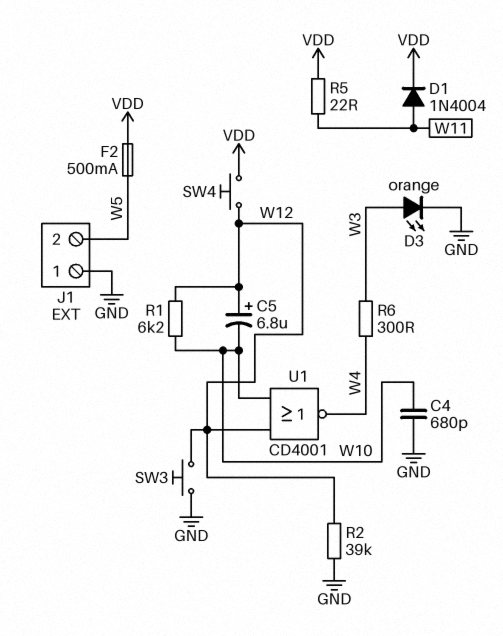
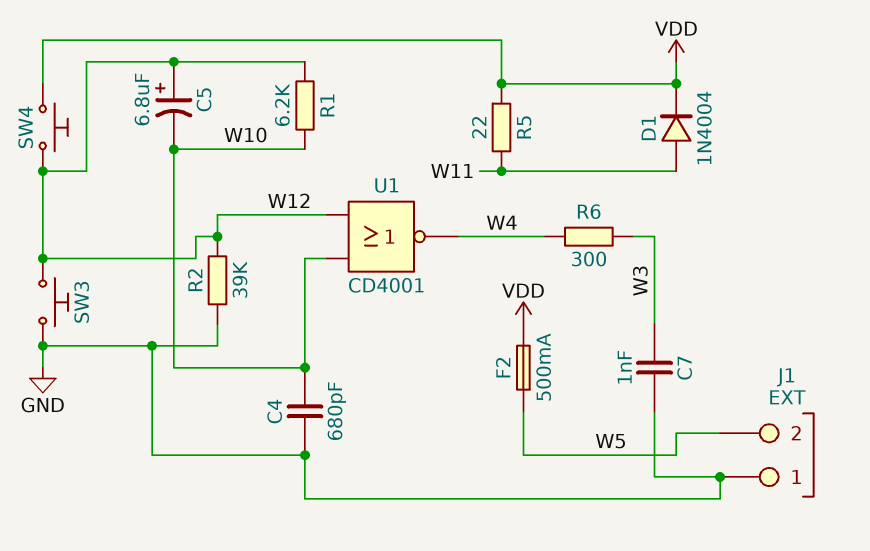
C7: none -> 1nF (GND, W3)
D3: LED orange (A W3, K GND) -> none

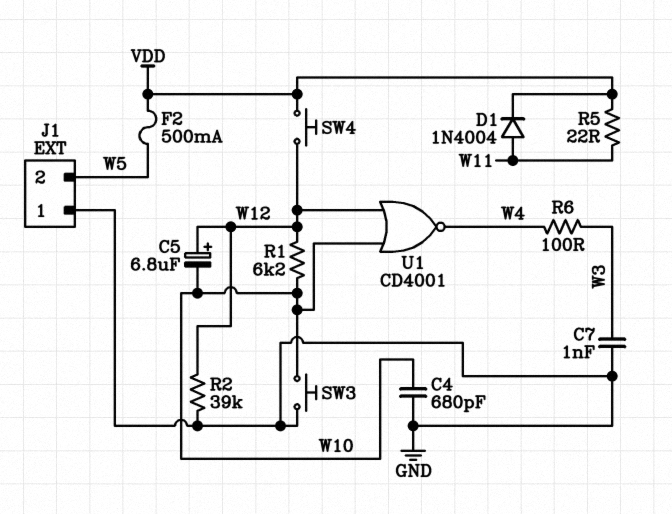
R6: 300 (W3, W4) -> 100 (W3, W4)
SW3: button (GND, W12) -> button (GND, W10)

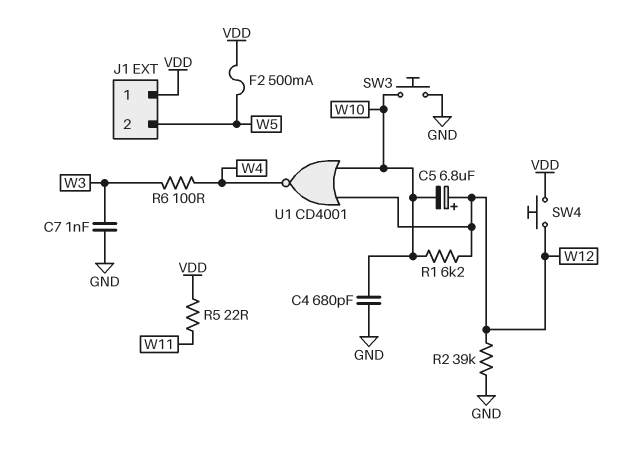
D1: diode 1N4004 (A W11, K VDD) -> none
J1 pin 1: GND -> VDD

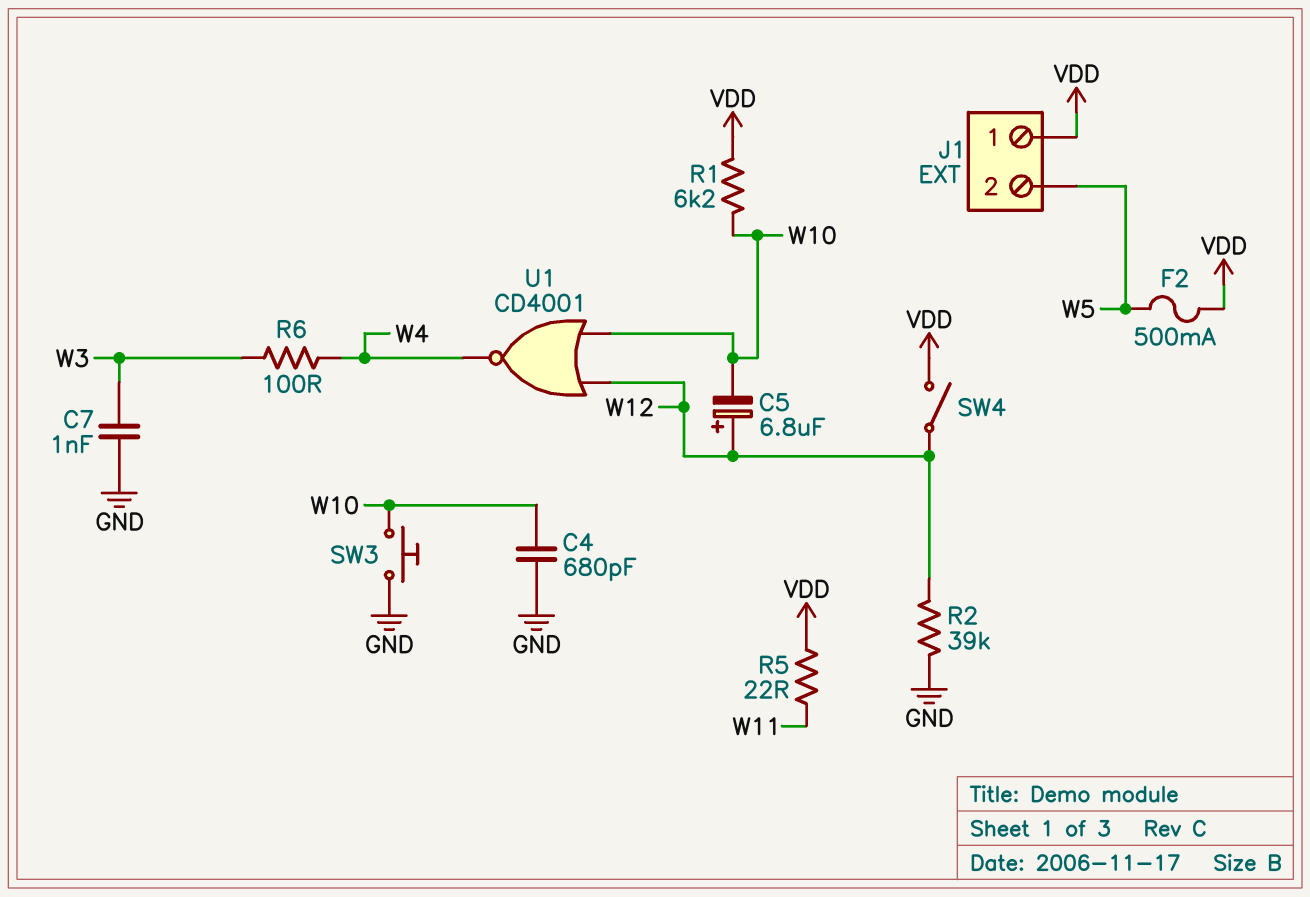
R1: 6.2k (W10, W12) -> 6.2k (VDD, W10)
SW4: button (VDD, W12) -> switch (VDD, W12)

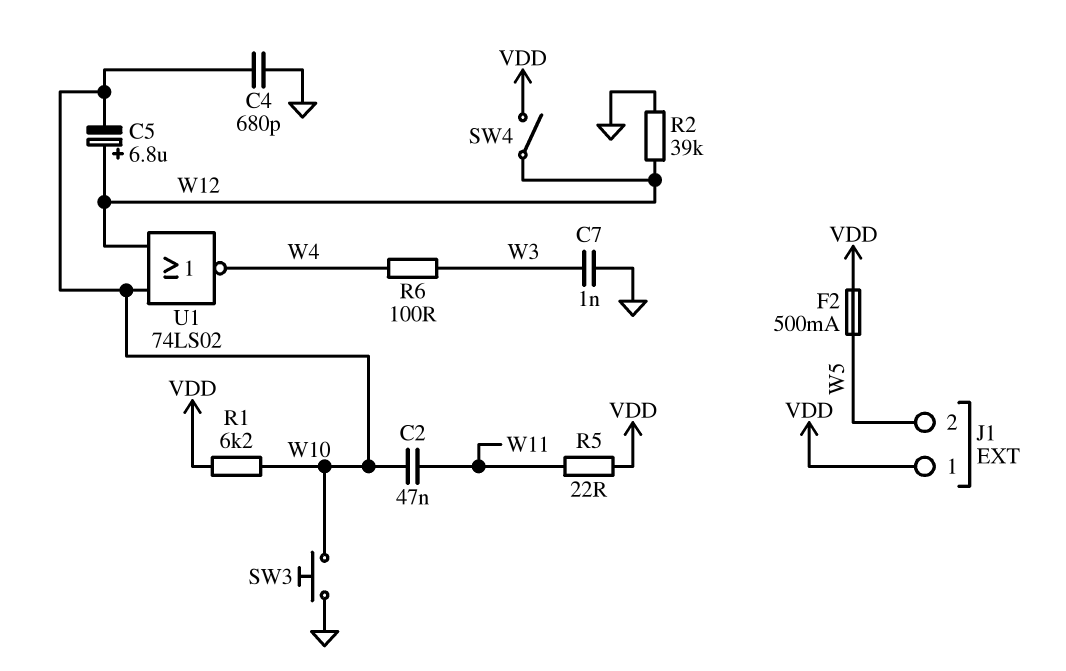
C2: none -> 47nF (W10, W11)
U1: NOR CD4001 (in W10, in W12, out W4) -> NOR 74LS02 (in W10, in W12, out W4)

